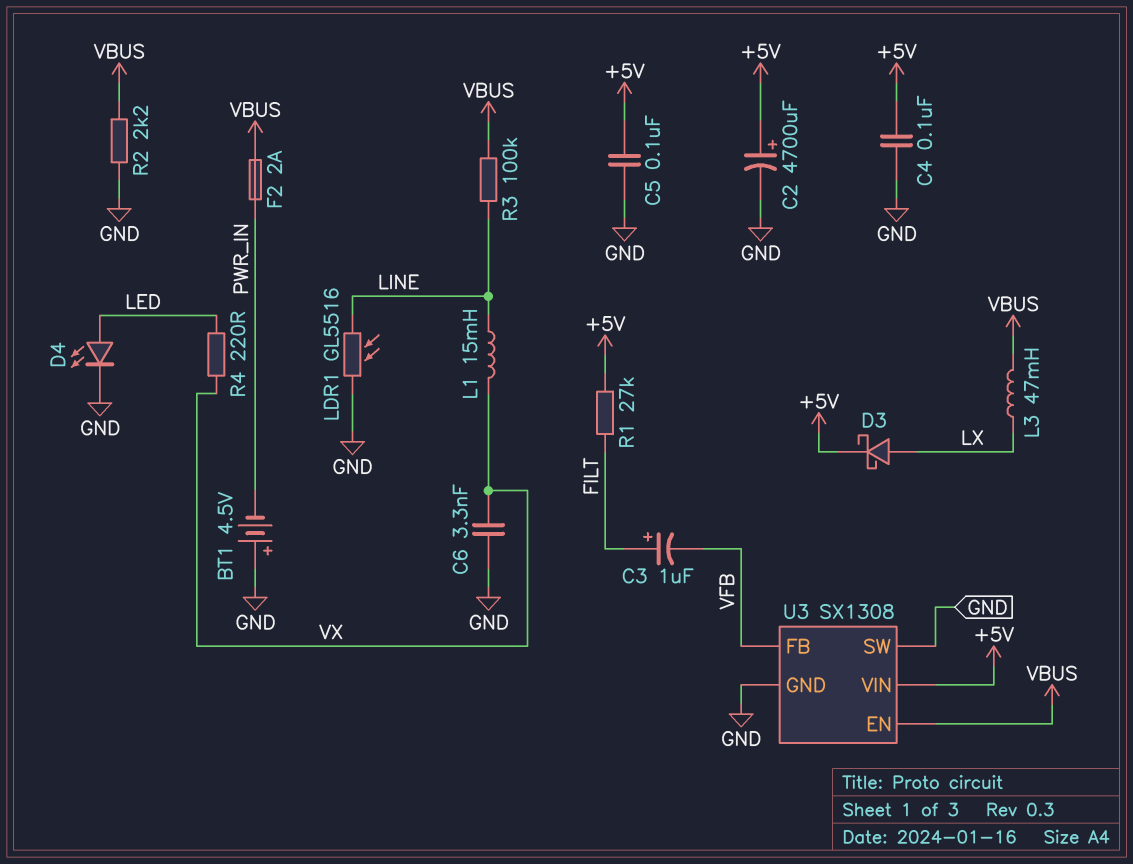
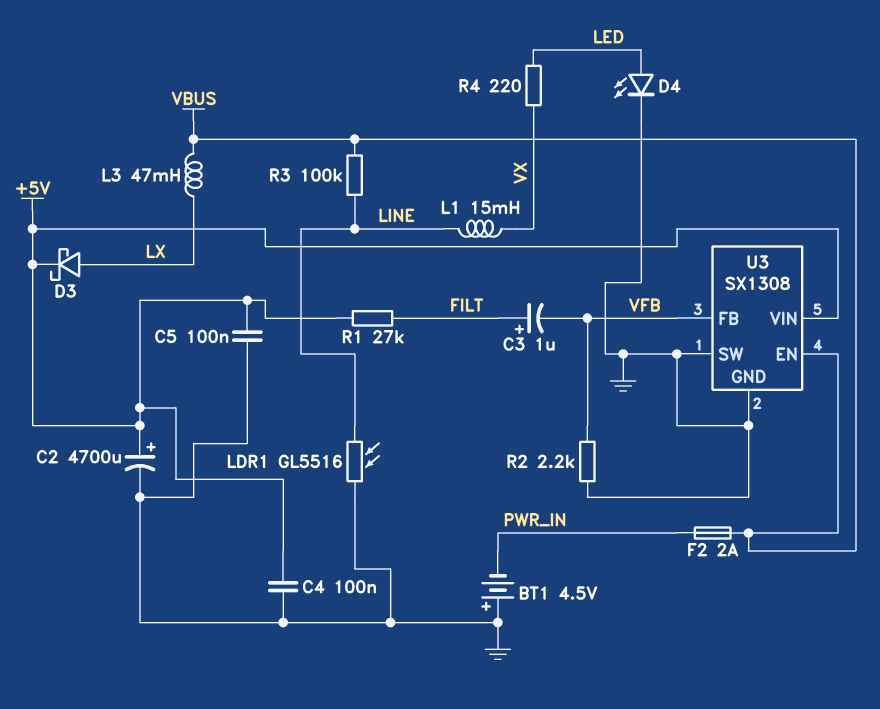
C6: 3.3nF (GND, VX) -> none
R2: 2.2k (GND, VBUS) -> 2.2k (GND, VFB)

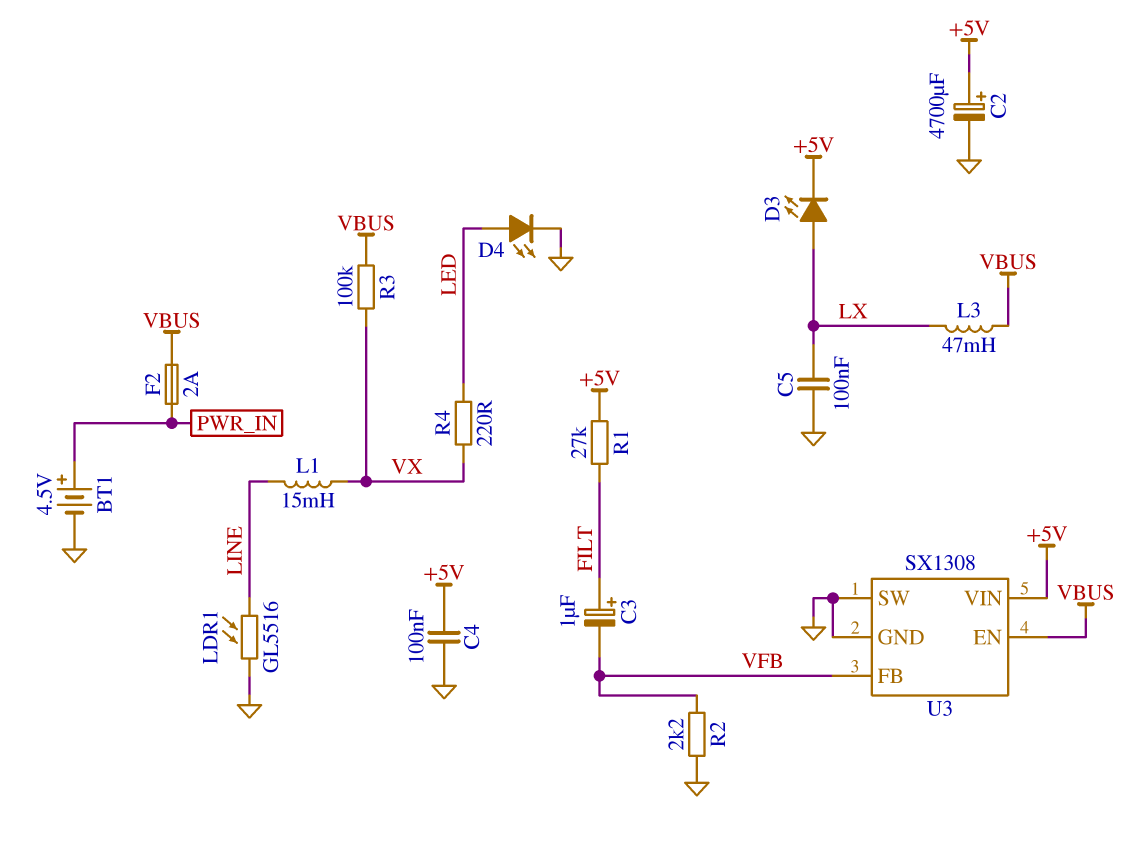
BT1: 4.5V (plus GND, minus PWR_IN) -> 4.5V (plus PWR_IN, minus GND)
C5: 100nF (+5V, GND) -> 100nF (GND, LX)
D3: schottky (A LX, K +5V) -> LED (A LX, K +5V)
R3: 100k (LINE, VBUS) -> 100k (VBUS, VX)

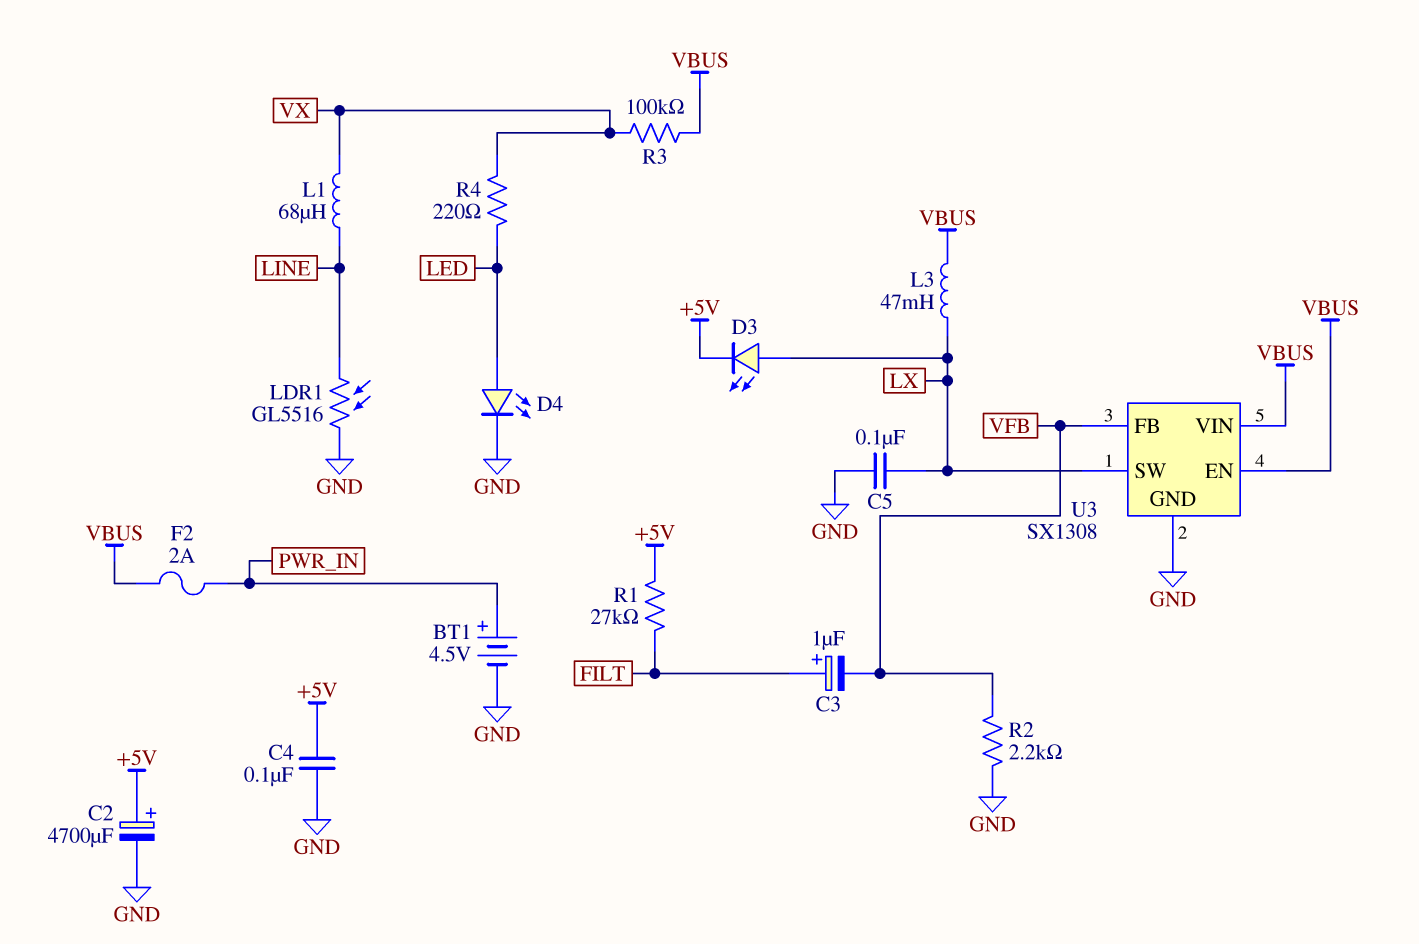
L1: 15mH (LINE, VX) -> 68uH (LINE, VX)
U3 pin SW: GND -> LX
U3 pin VIN: +5V -> VBUS

